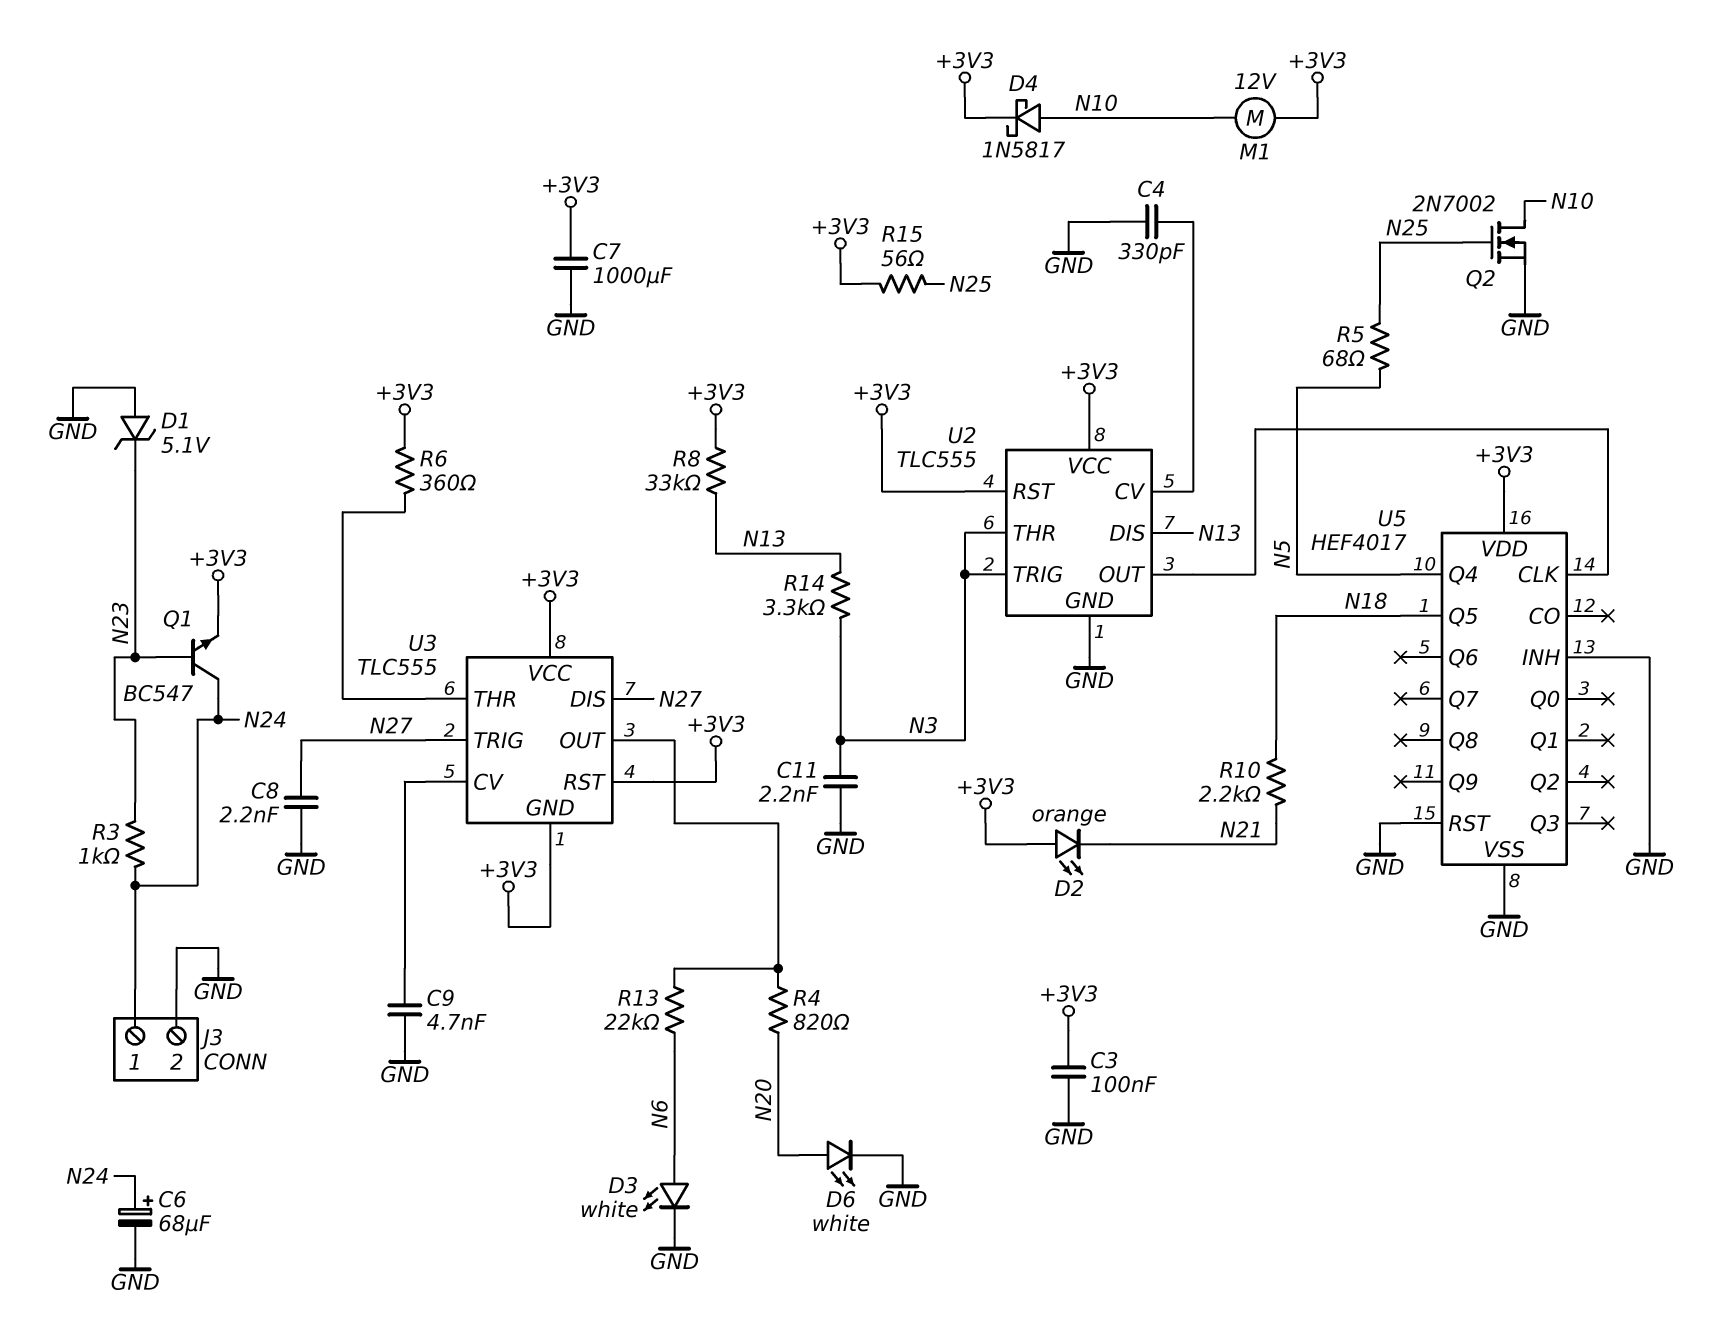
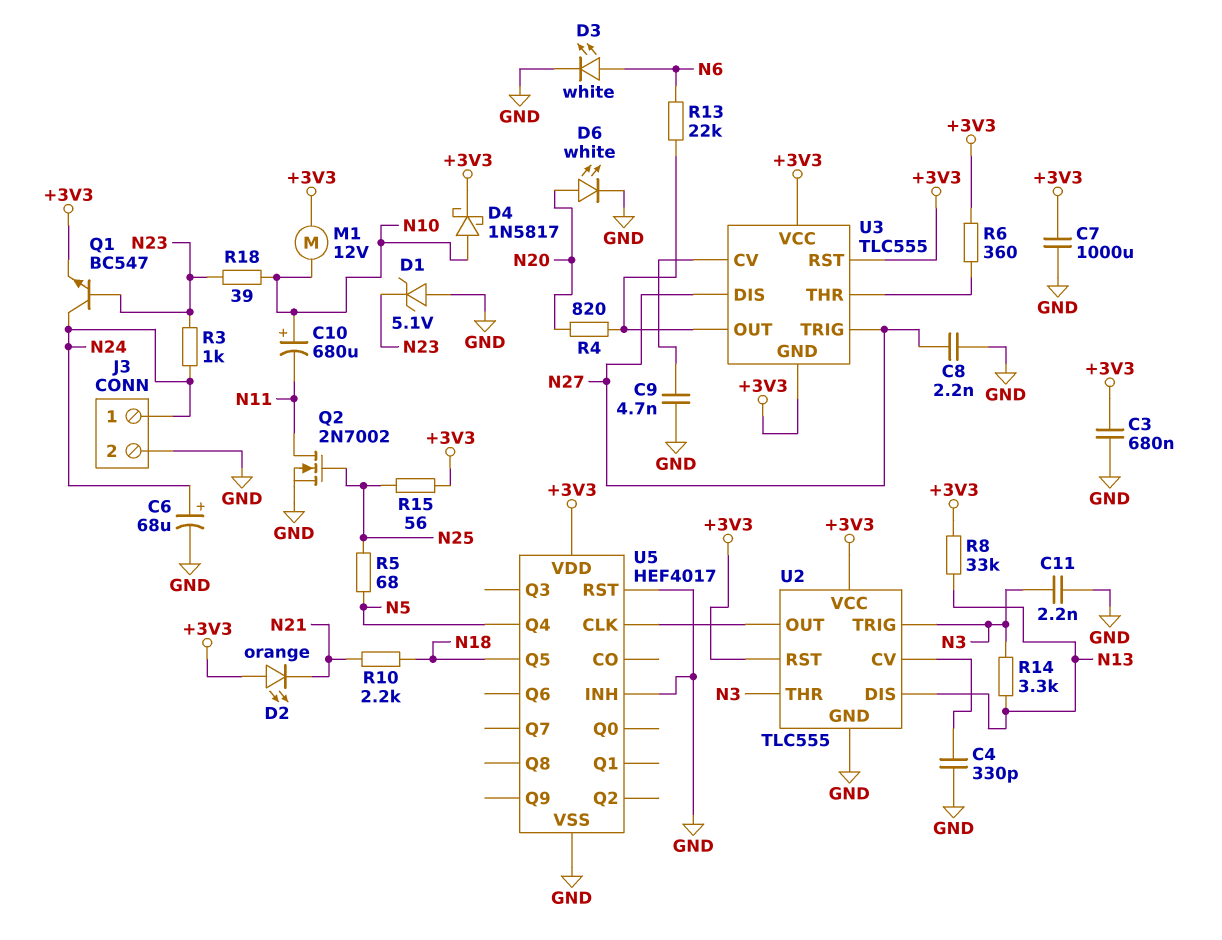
C3: 100nF (+3V3, GND) -> 680nF (+3V3, GND)
C10: none -> 680uF (plus N10, minus N11)
Q2: NMOS 2N7002 (G N25, D N10, S GND) -> NMOS 2N7002 (G N25, D N11, S GND)
R18: none -> 39 (N10, N23)

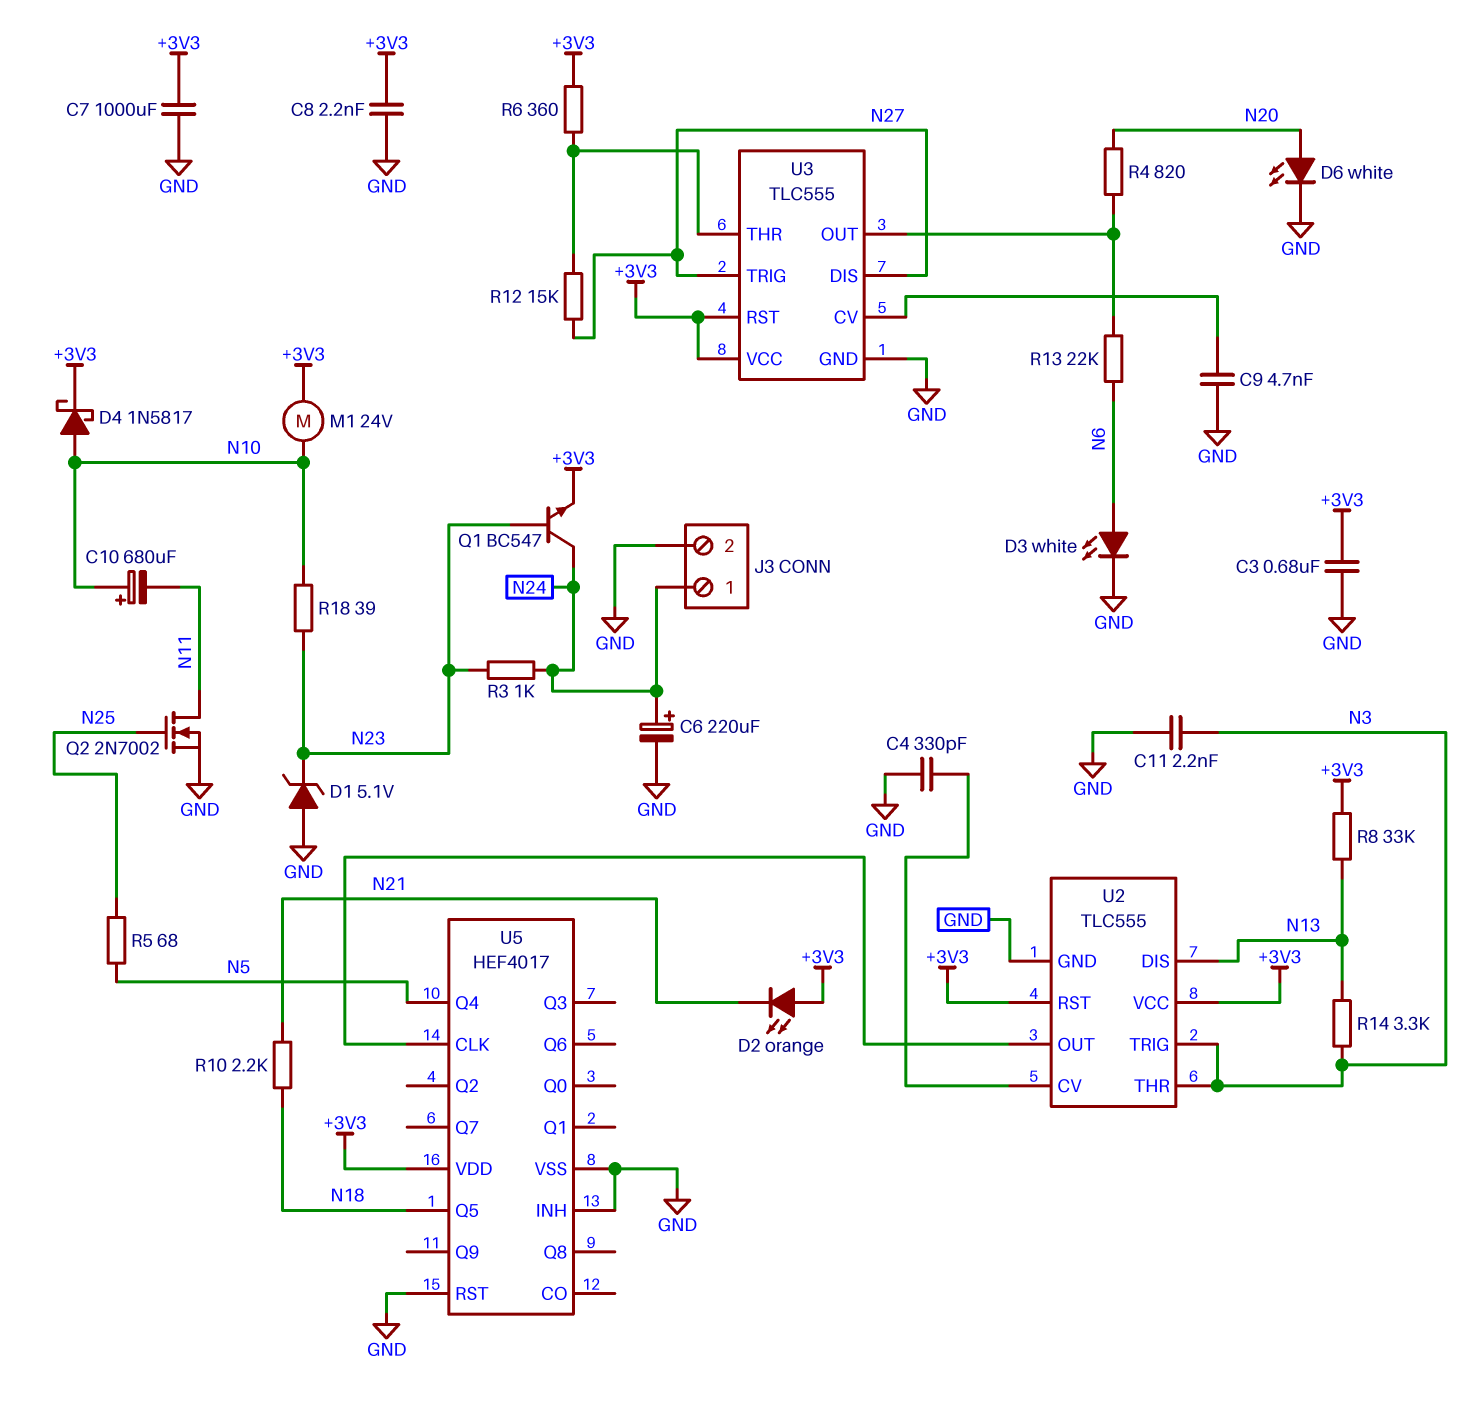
C6: 68uF (plus N24, minus GND) -> 220uF (plus N24, minus GND)
C8: 2.2nF (GND, N27) -> 2.2nF (+3V3, GND)
M1: motor 12V (+3V3, N10) -> motor 24V (+3V3, N10)
R12: none -> 15k (N27, U3/THR)
R15: 56 (+3V3, N25) -> none
U3 pin GND: +3V3 -> GND

